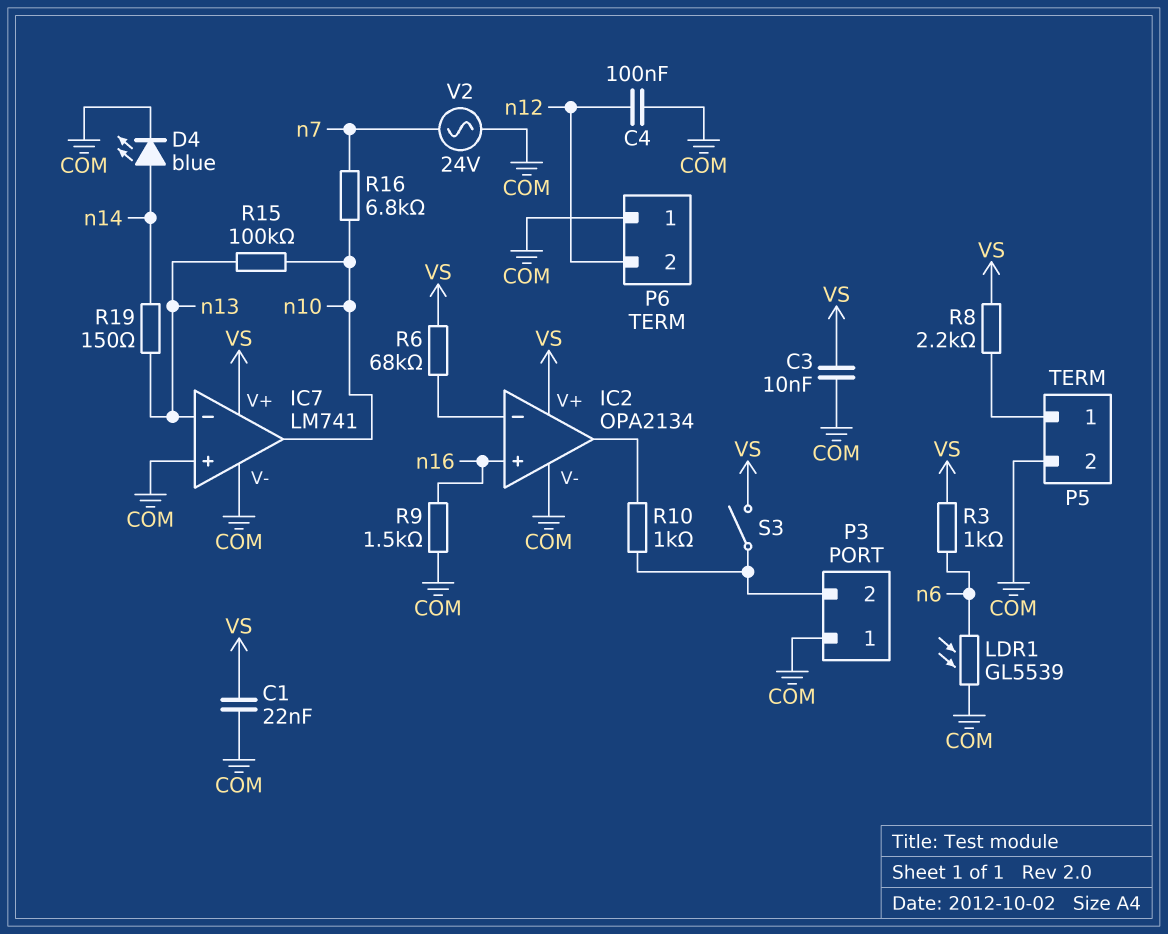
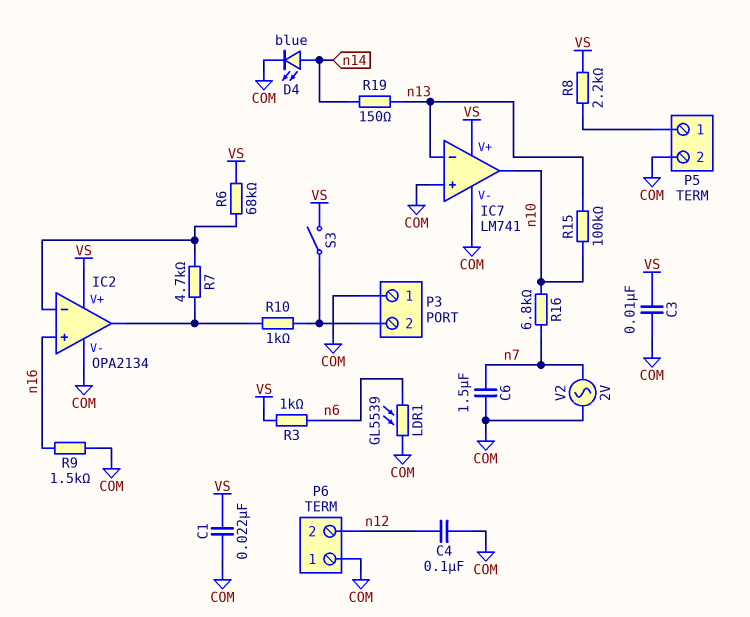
C6: none -> 1.5uF (COM, n7)
R7: none -> 4.7k (IC2/in-, IC2/out)
V2: AC 24V (COM, n7) -> AC 2V (COM, n7)

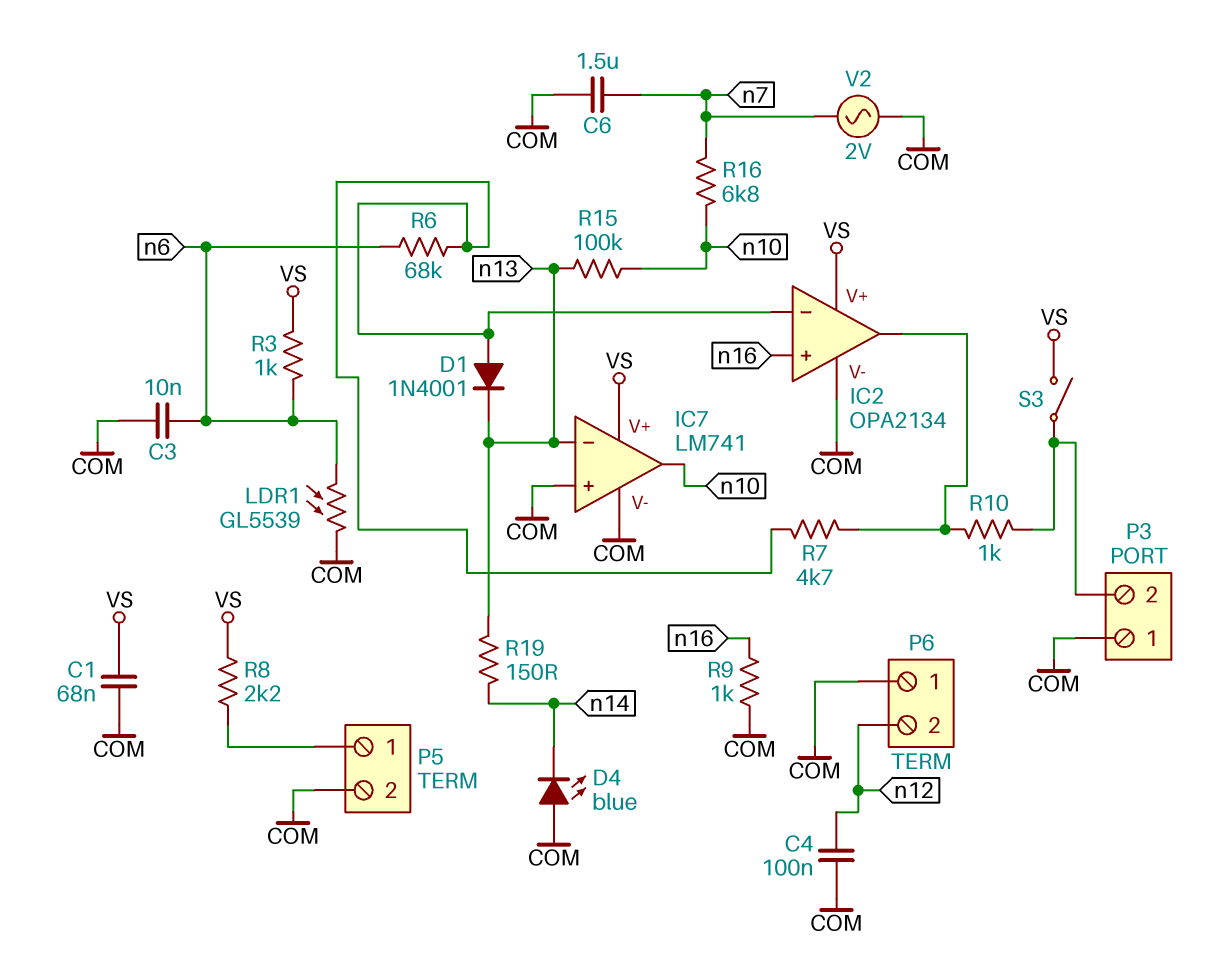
C1: 22nF (COM, VS) -> 68nF (COM, VS)
C3: 10nF (COM, VS) -> 10nF (COM, n6)
D1: none -> diode 1N4001 (A IC2/in-, K n13)
D4: LED blue (A n14, K COM) -> LED blue (A COM, K n14)
R6: 68k (IC2/in-, VS) -> 68k (IC2/in-, n6)
R9: 1.5k (COM, n16) -> 1k (COM, n16)

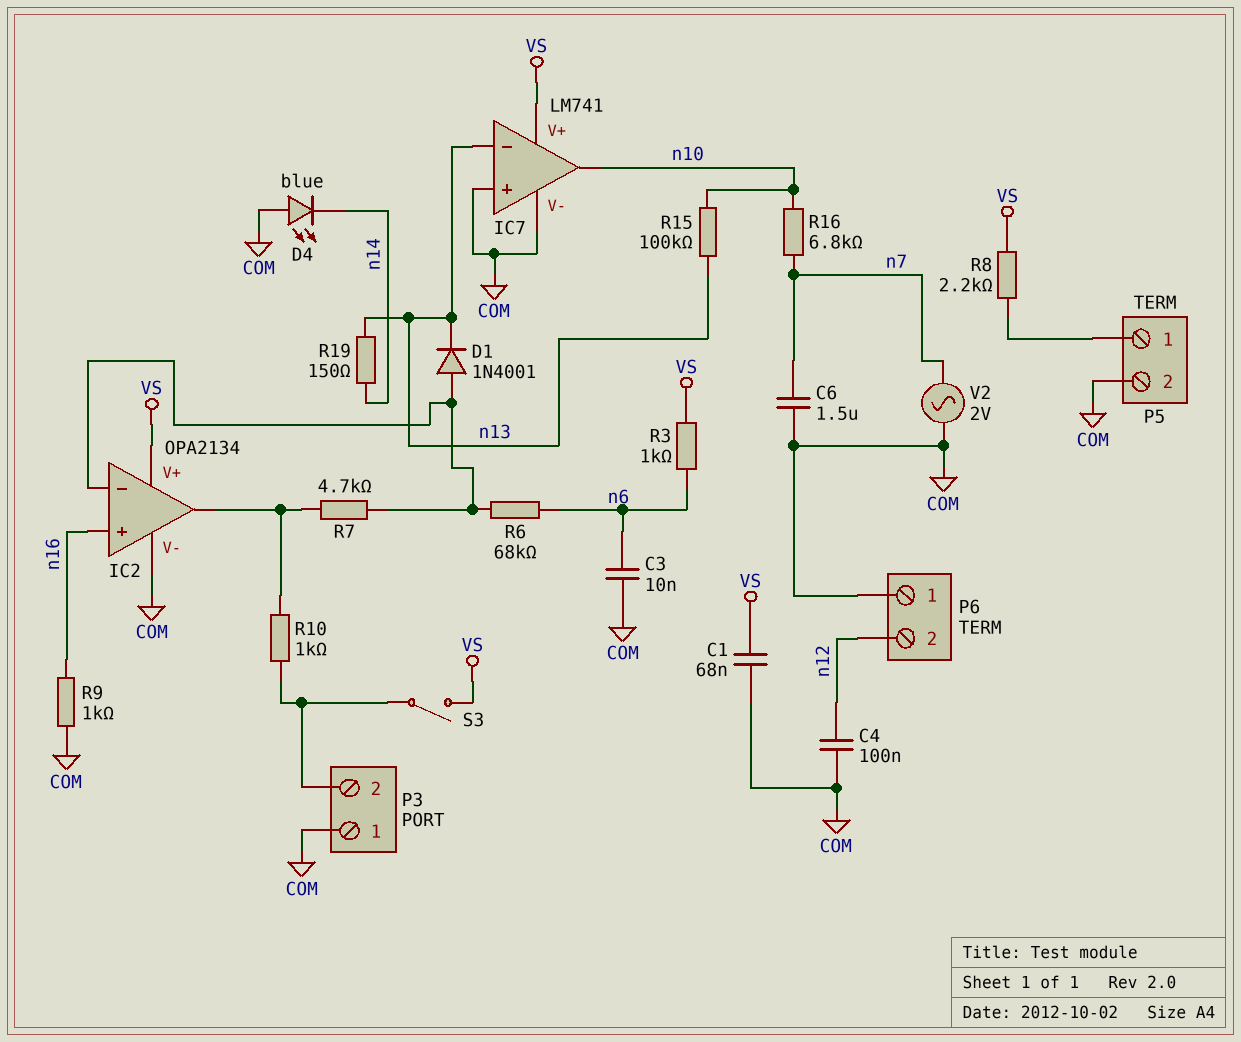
LDR1: GL5539 (COM, n6) -> none

